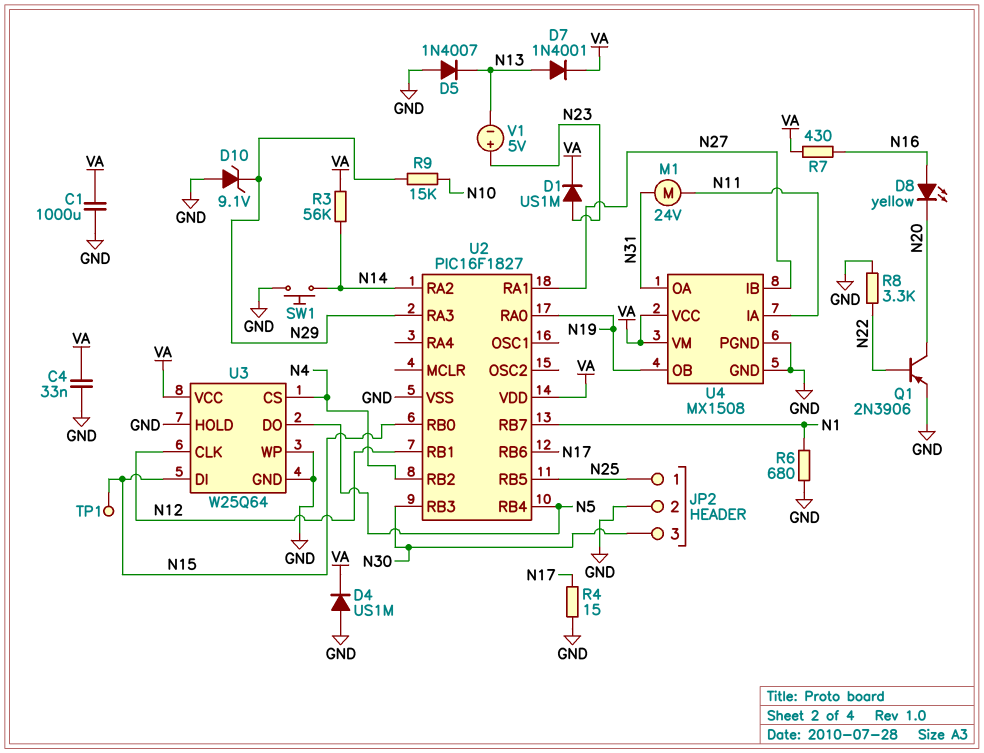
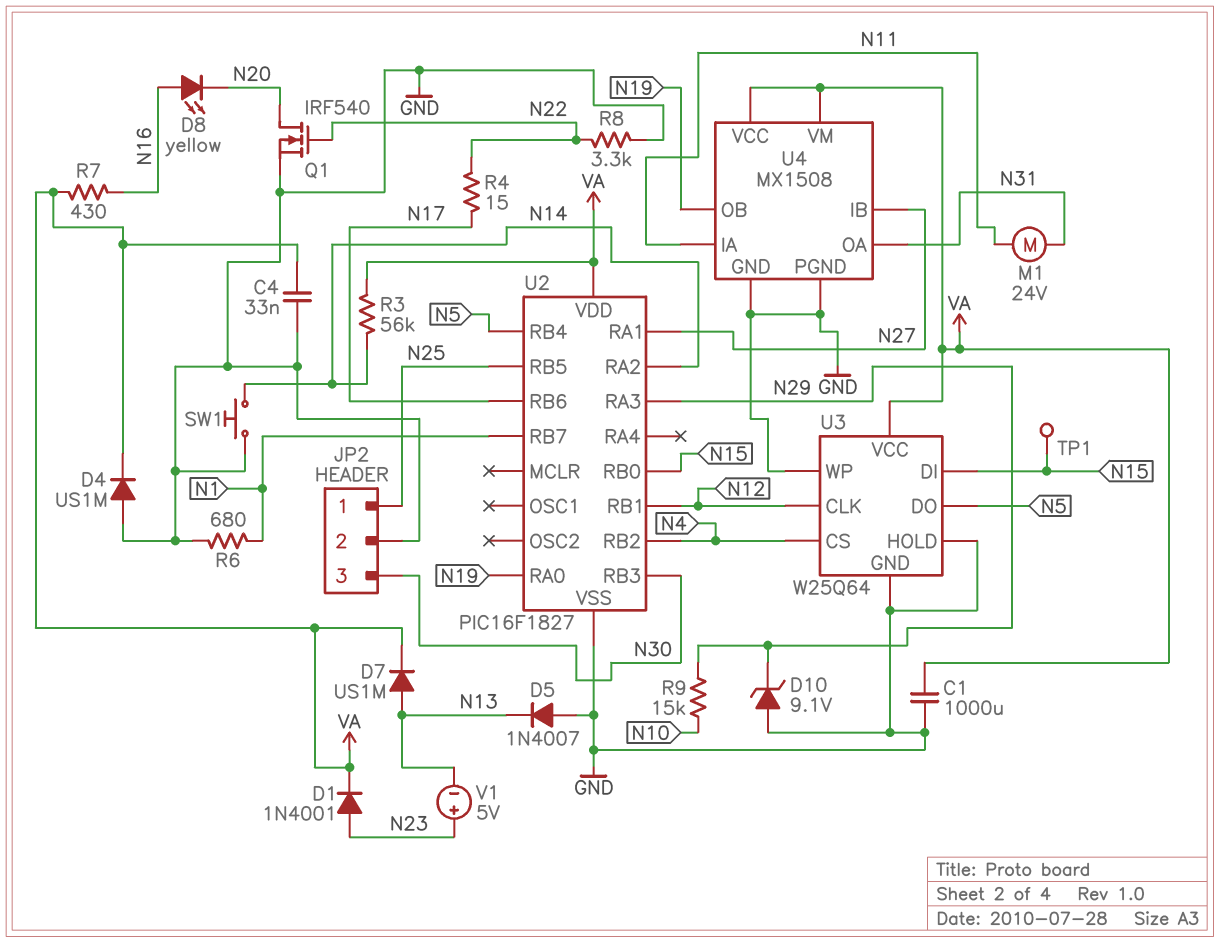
D1: diode US1M (A N23, K VA) -> diode 1N4001 (A N23, K VA)
D7: diode 1N4001 (A N13, K VA) -> diode US1M (A N13, K VA)
Q1: PNP 2N3906 (B N22, C N20, E GND) -> NMOS IRF540 (G N22, D N20, S GND)
R4: 15 (GND, N17) -> 15 (N17, N22)

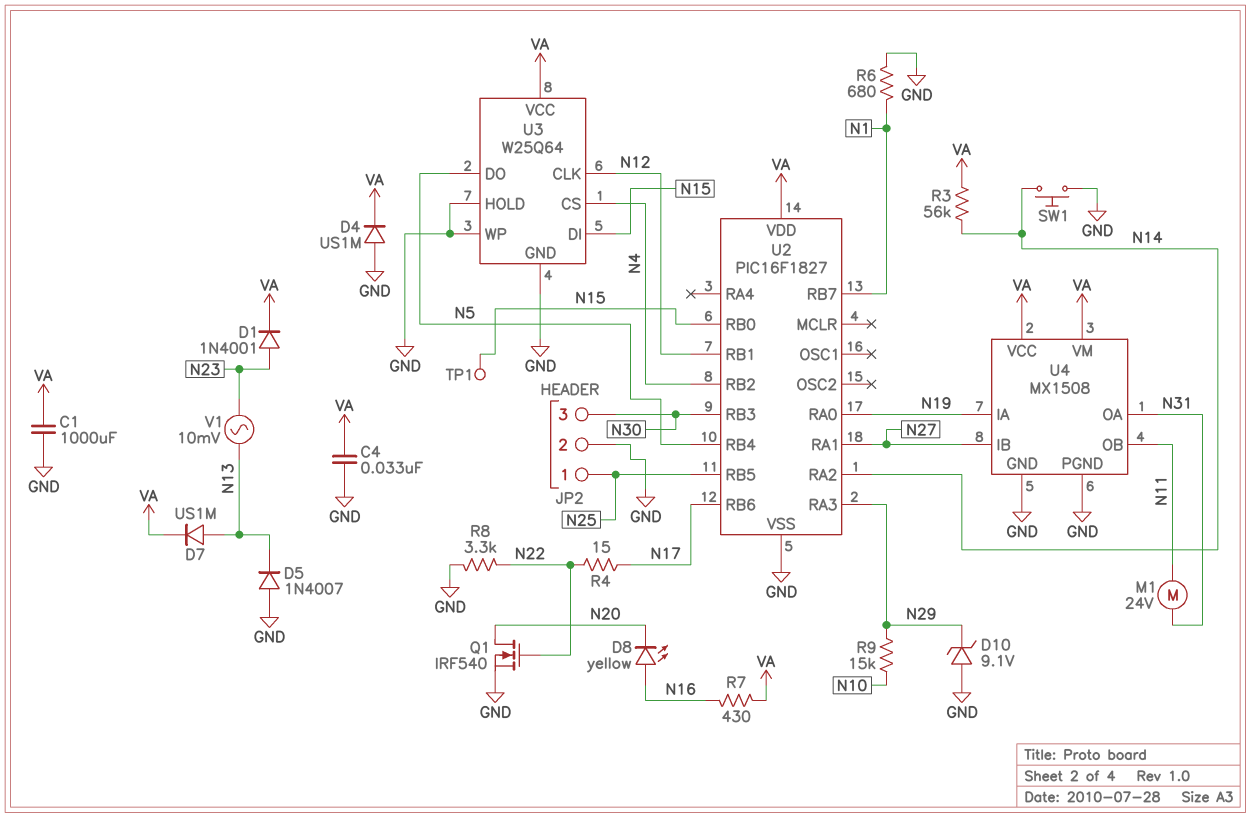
U4 pin IA: N11 -> N19
U4 pin OB: N19 -> N11
V1: 5V (plus N23, minus N13) -> AC 10mV (N13, N23)

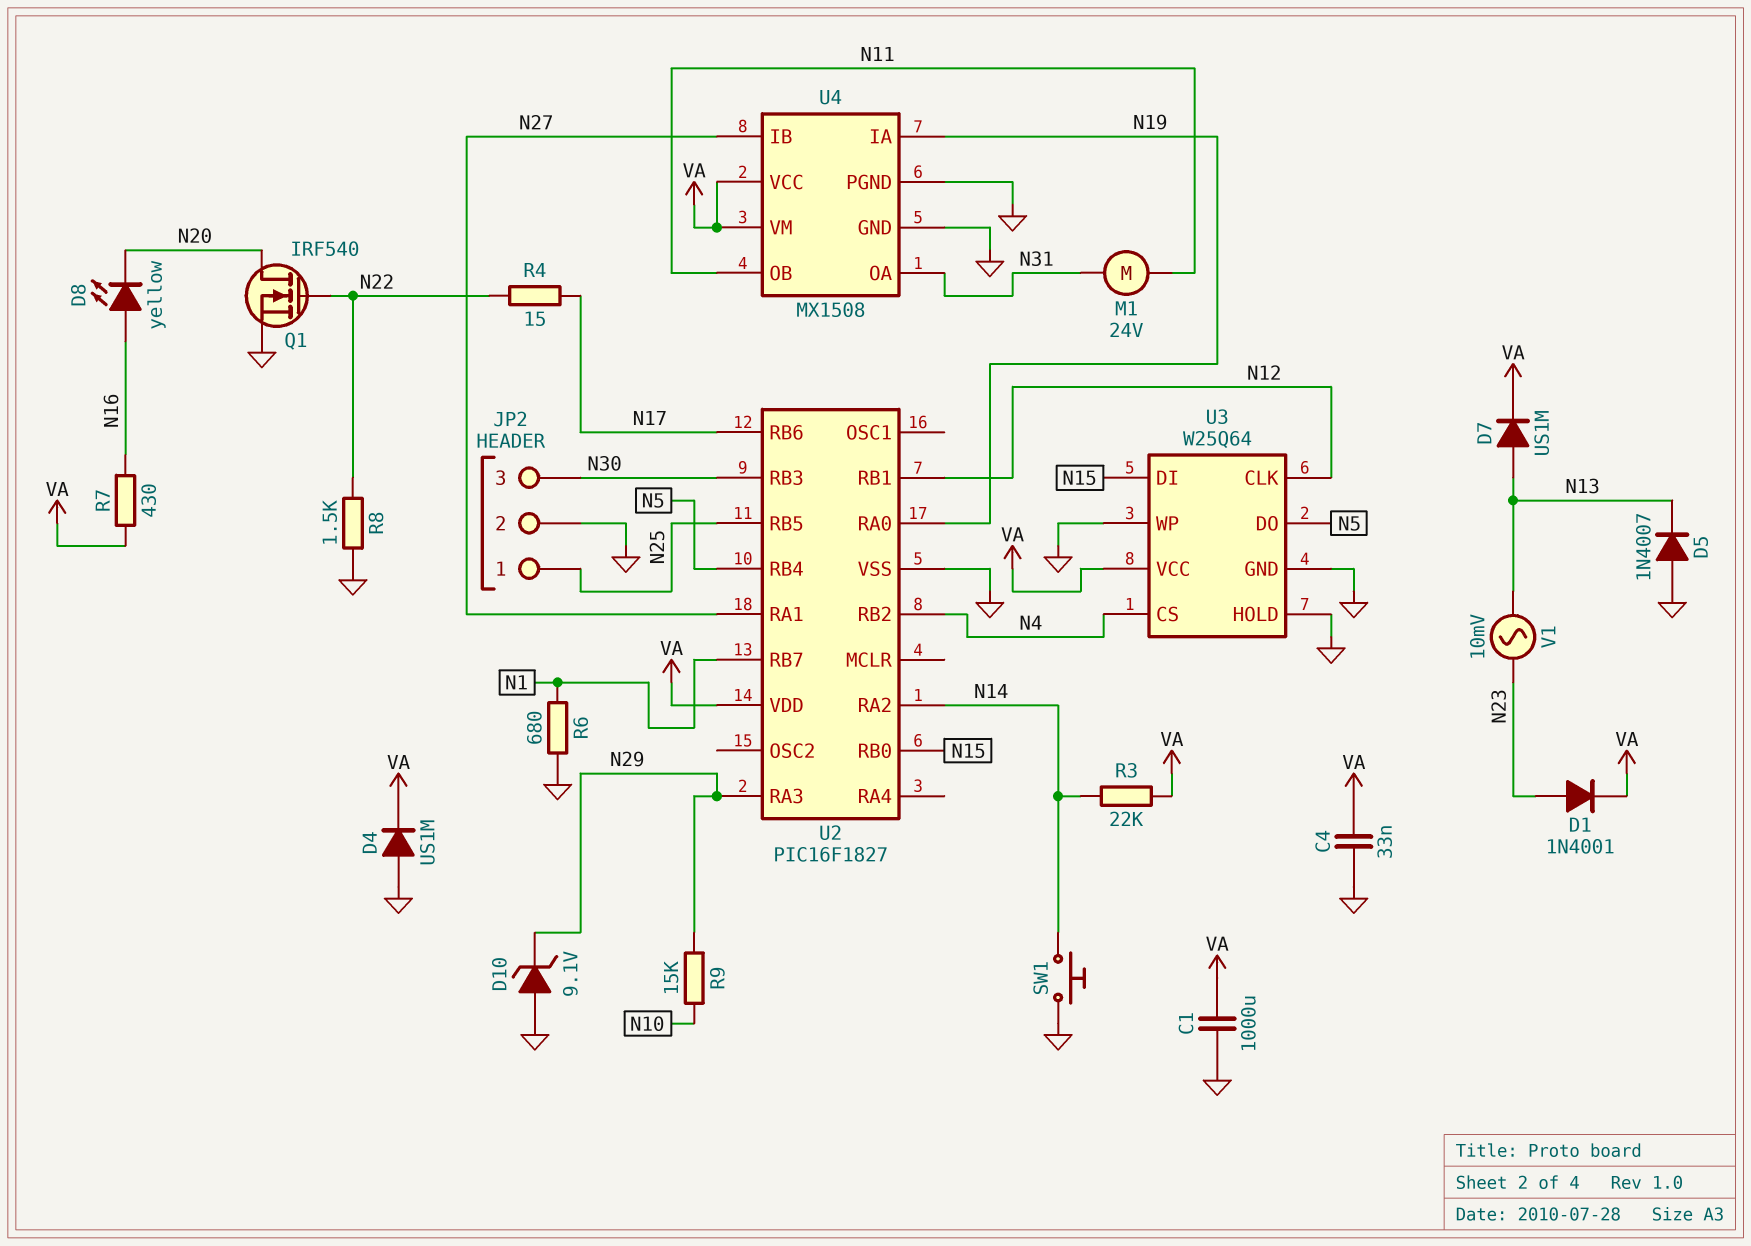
R3: 56k (N14, VA) -> 22k (N14, VA)
R8: 3.3k (GND, N22) -> 1.5k (GND, N22)
TP1: test point (N15) -> none

